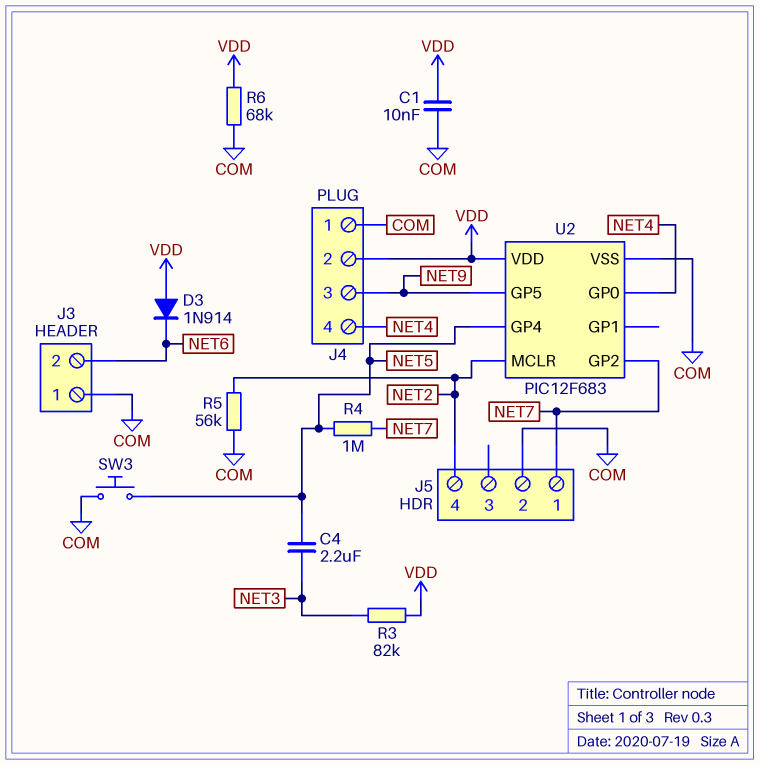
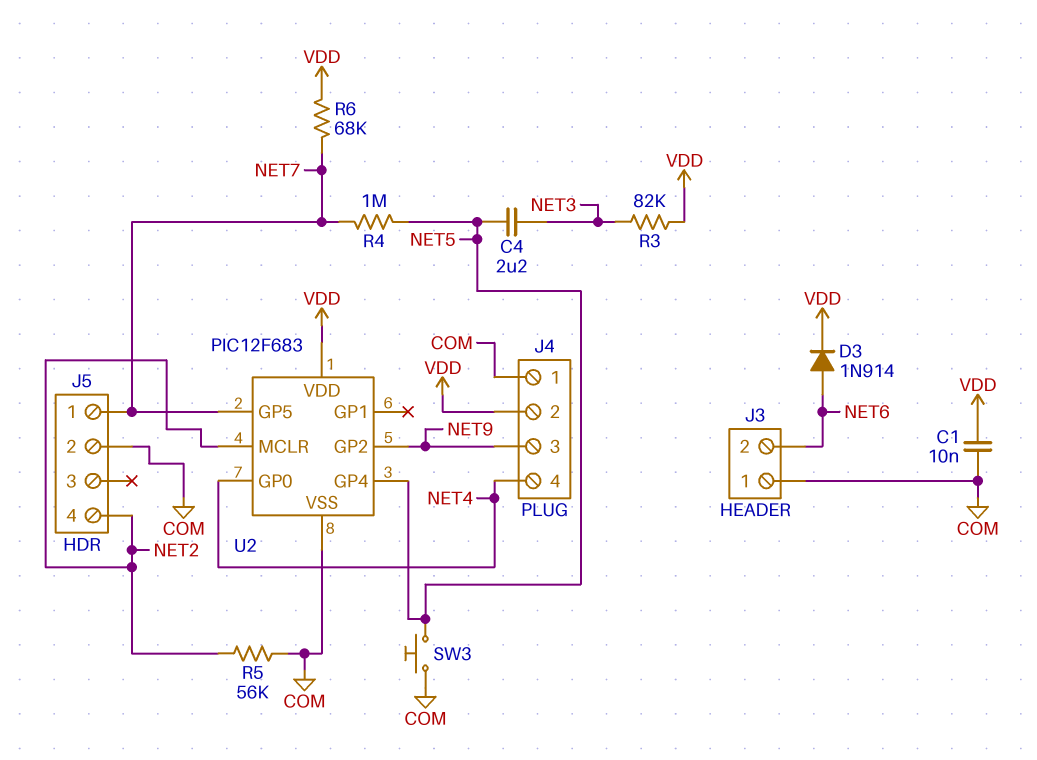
D3: diode 1N914 (A VDD, K NET6) -> diode 1N914 (A NET6, K VDD)
R6: 68k (COM, VDD) -> 68k (NET7, VDD)
U2 pin GP2: NET7 -> NET9
U2 pin GP5: NET9 -> NET7

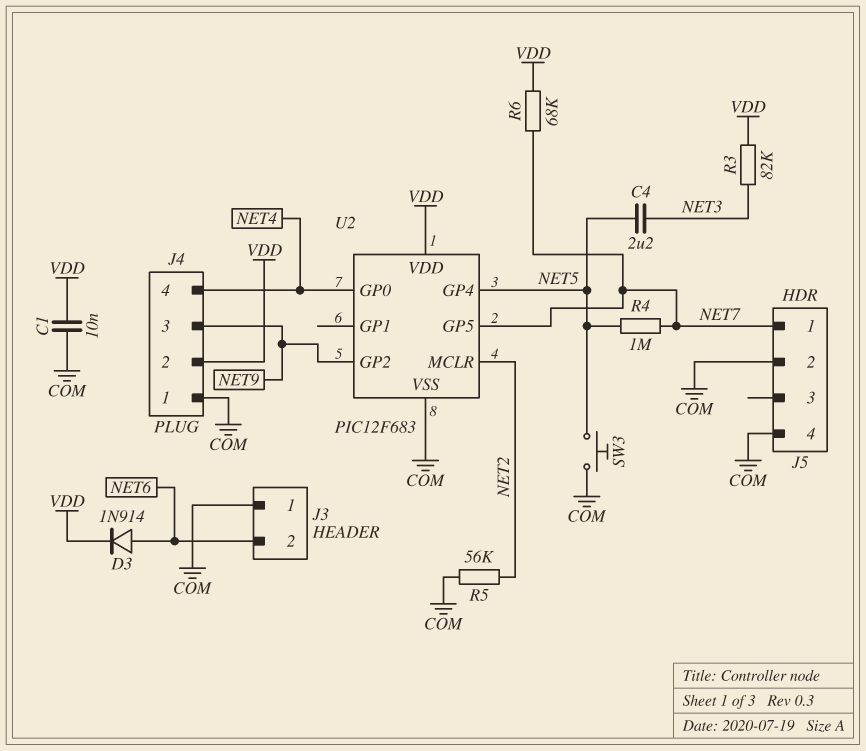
J5 pin 4: NET2 -> COM

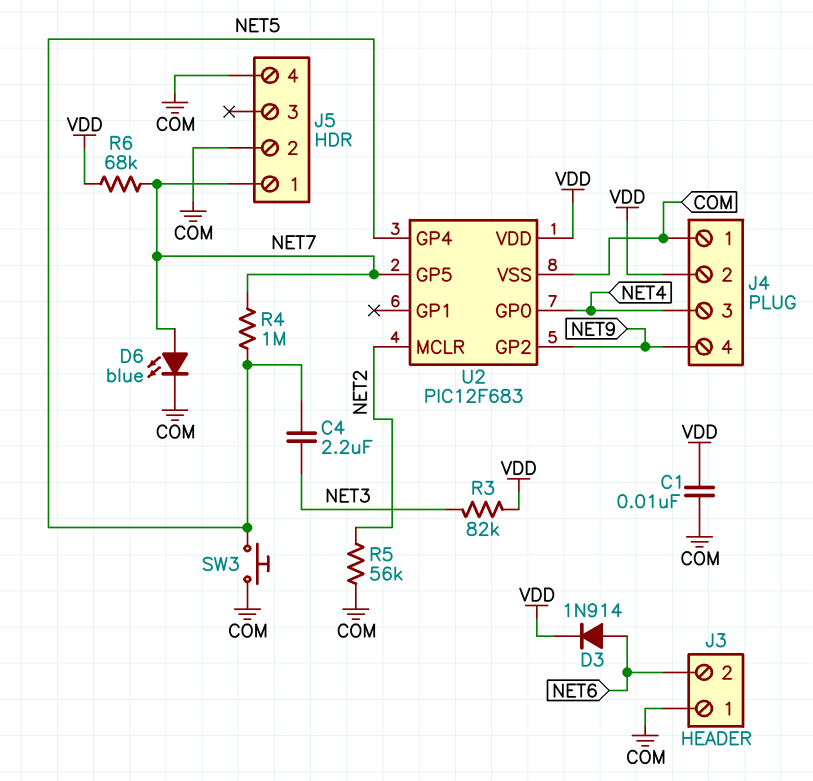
D6: none -> LED blue (A NET7, K COM)
J4 pin 3: NET9 -> NET4
J4 pin 4: NET4 -> NET9

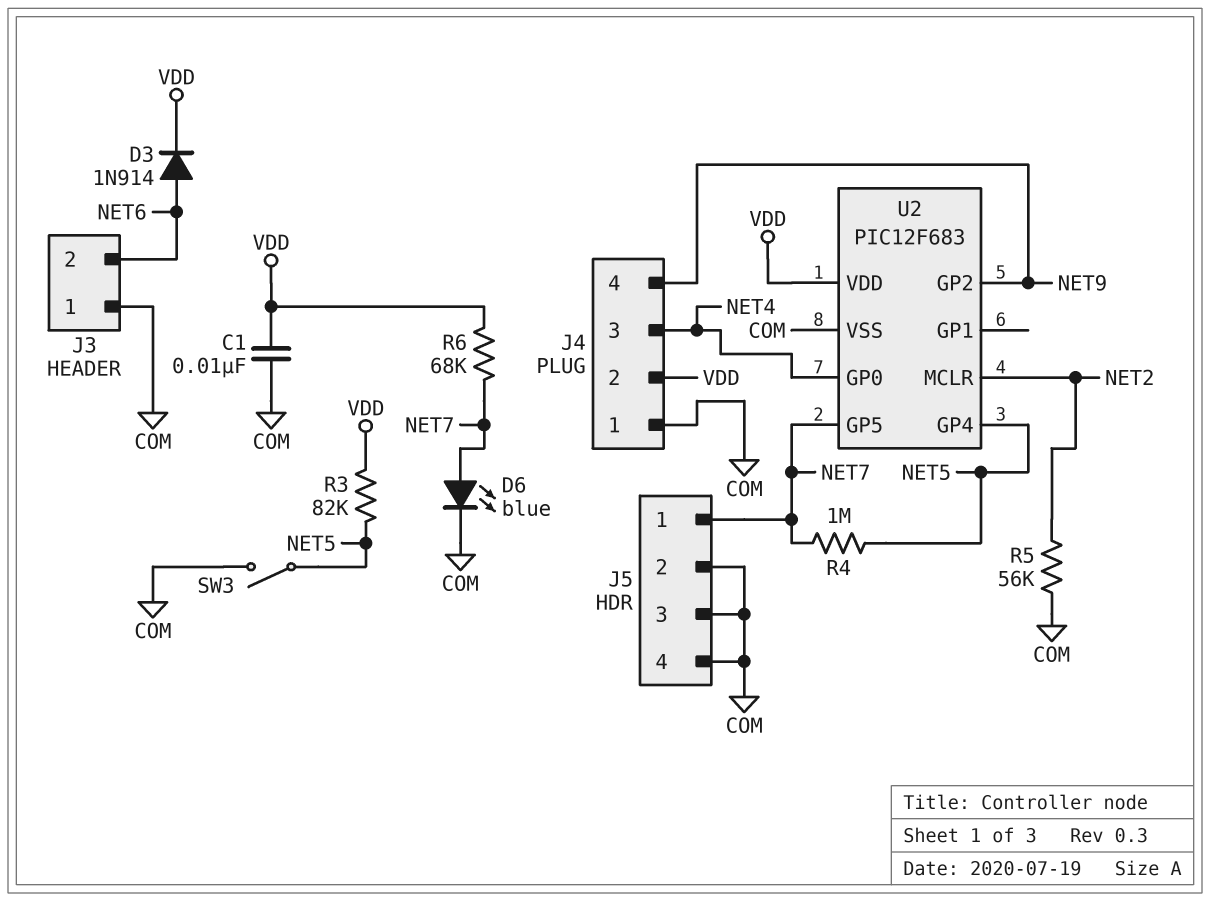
C4: 2.2uF (NET3, NET5) -> none
J5 pin 3: none -> COM
R3: 82k (NET3, VDD) -> 82k (NET5, VDD)
SW3: button (COM, NET5) -> switch (COM, NET5)

